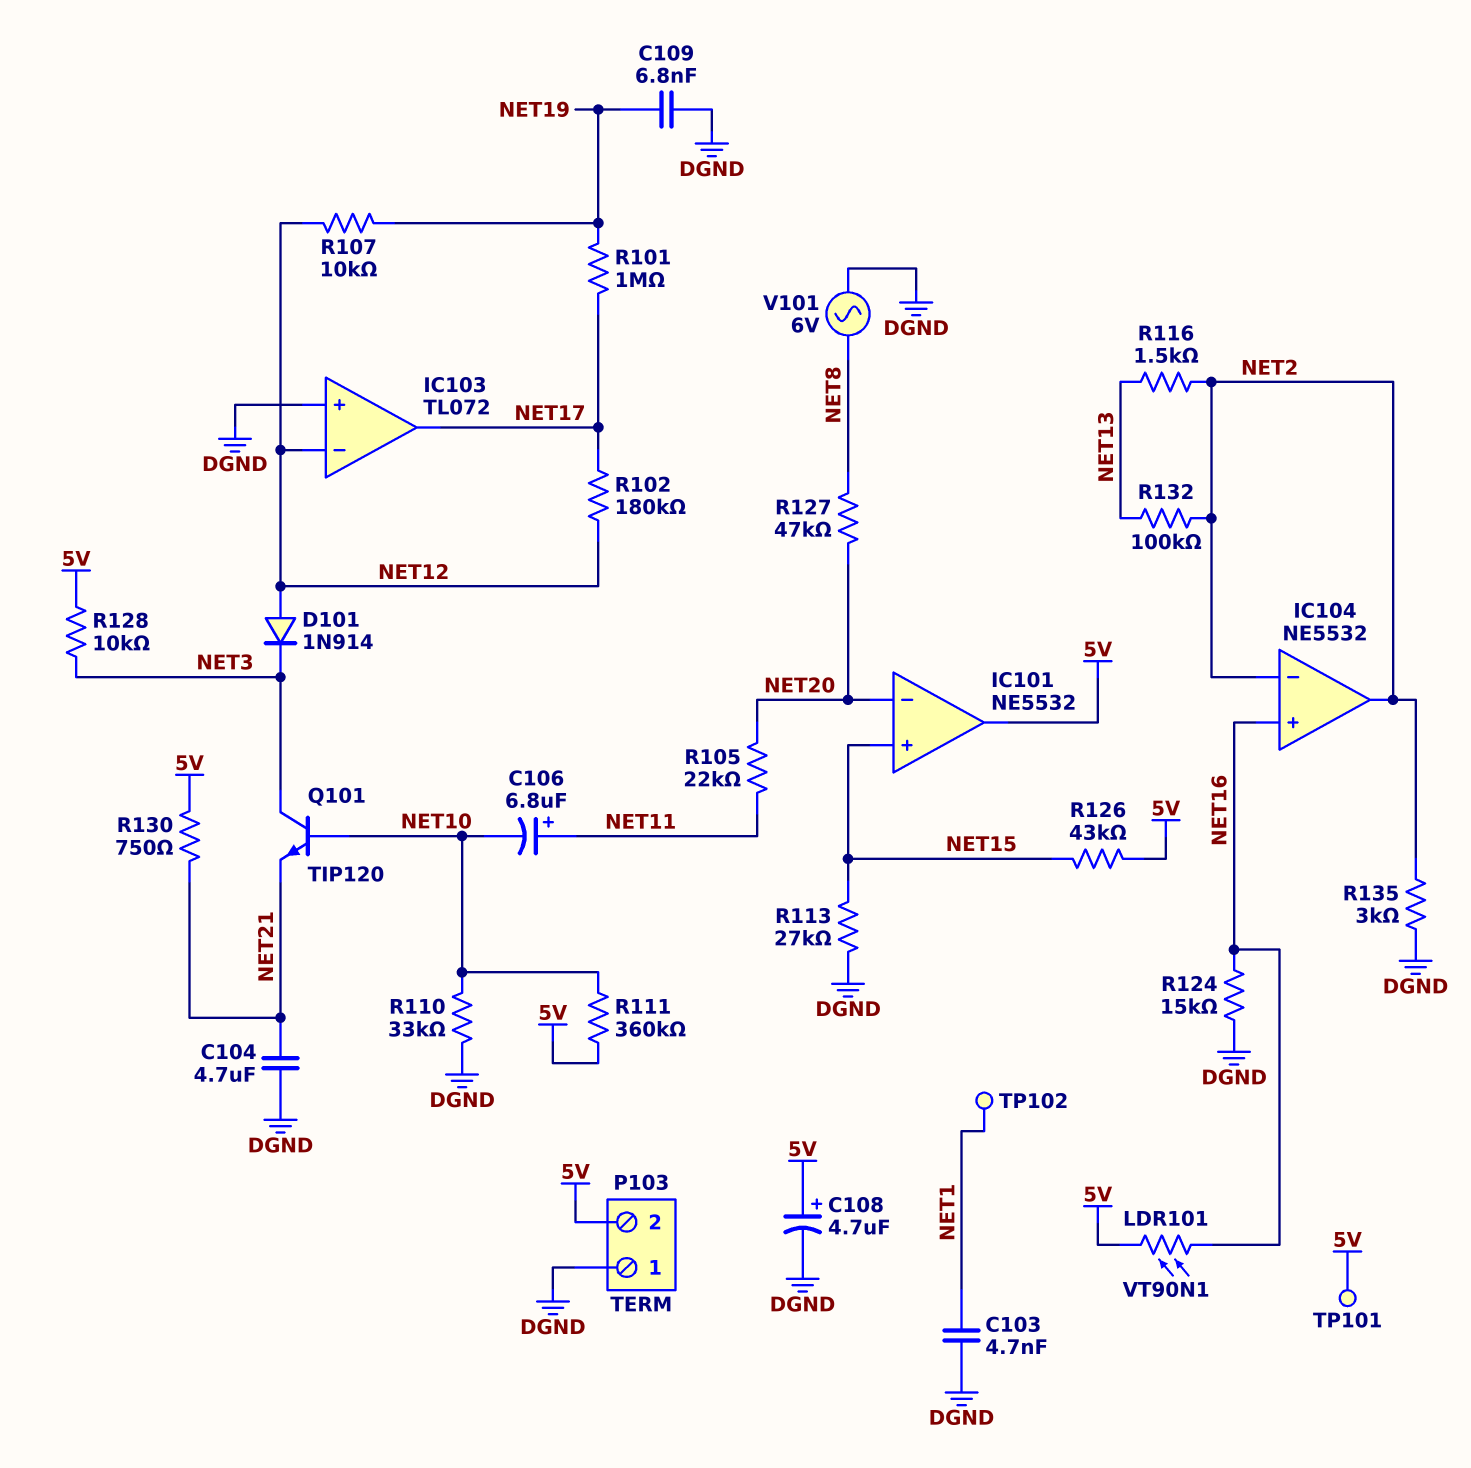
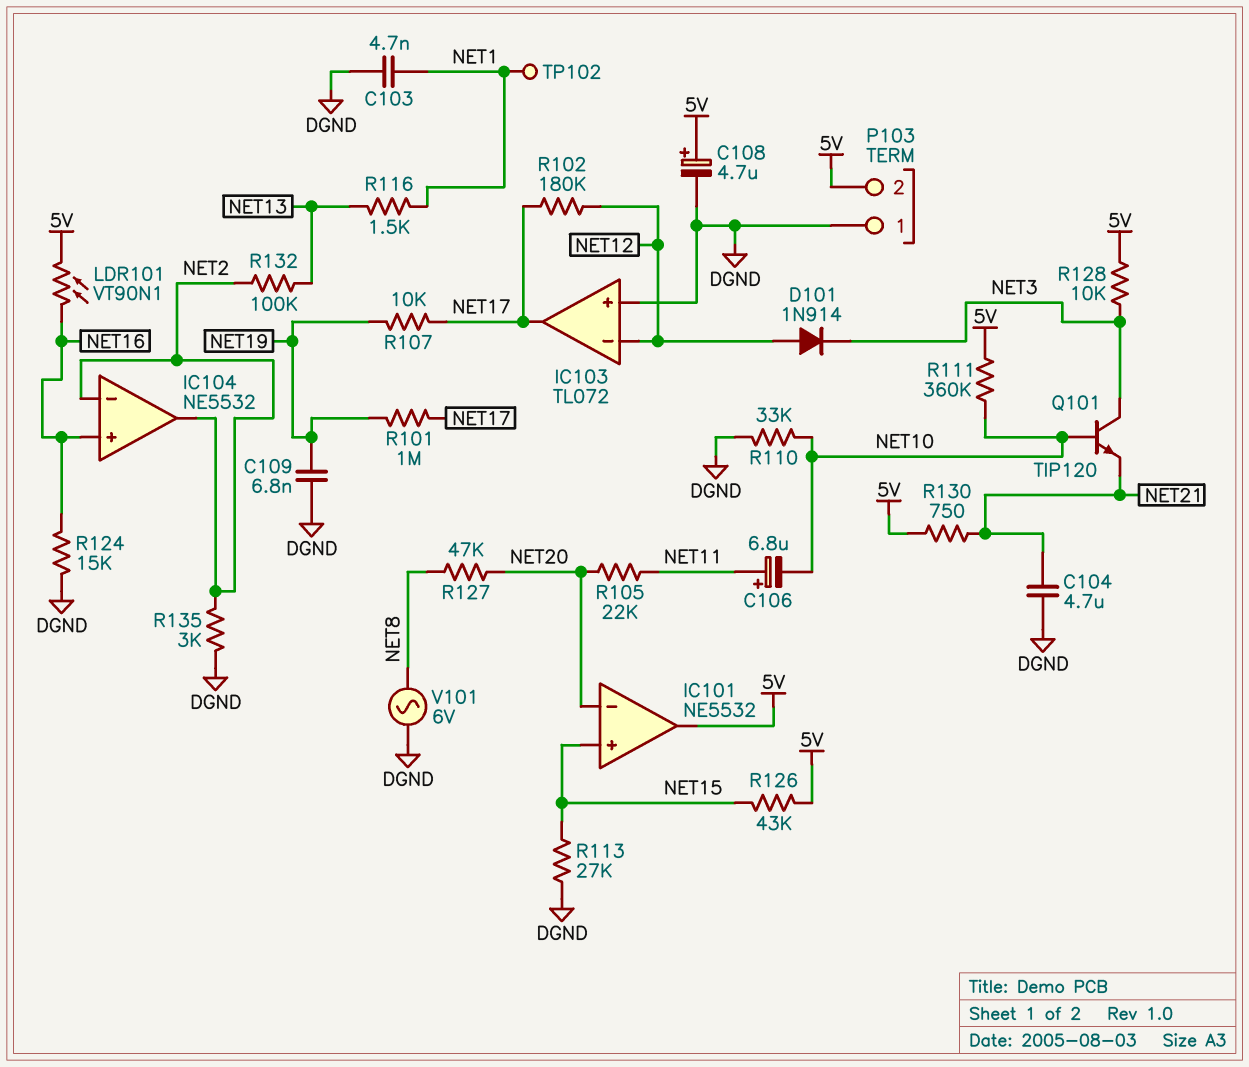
R107: 10k (NET12, NET19) -> 10k (NET17, NET19)
R116: 1.5k (NET2, NET13) -> 1.5k (NET1, NET13)
TP101: test point (5V) -> none

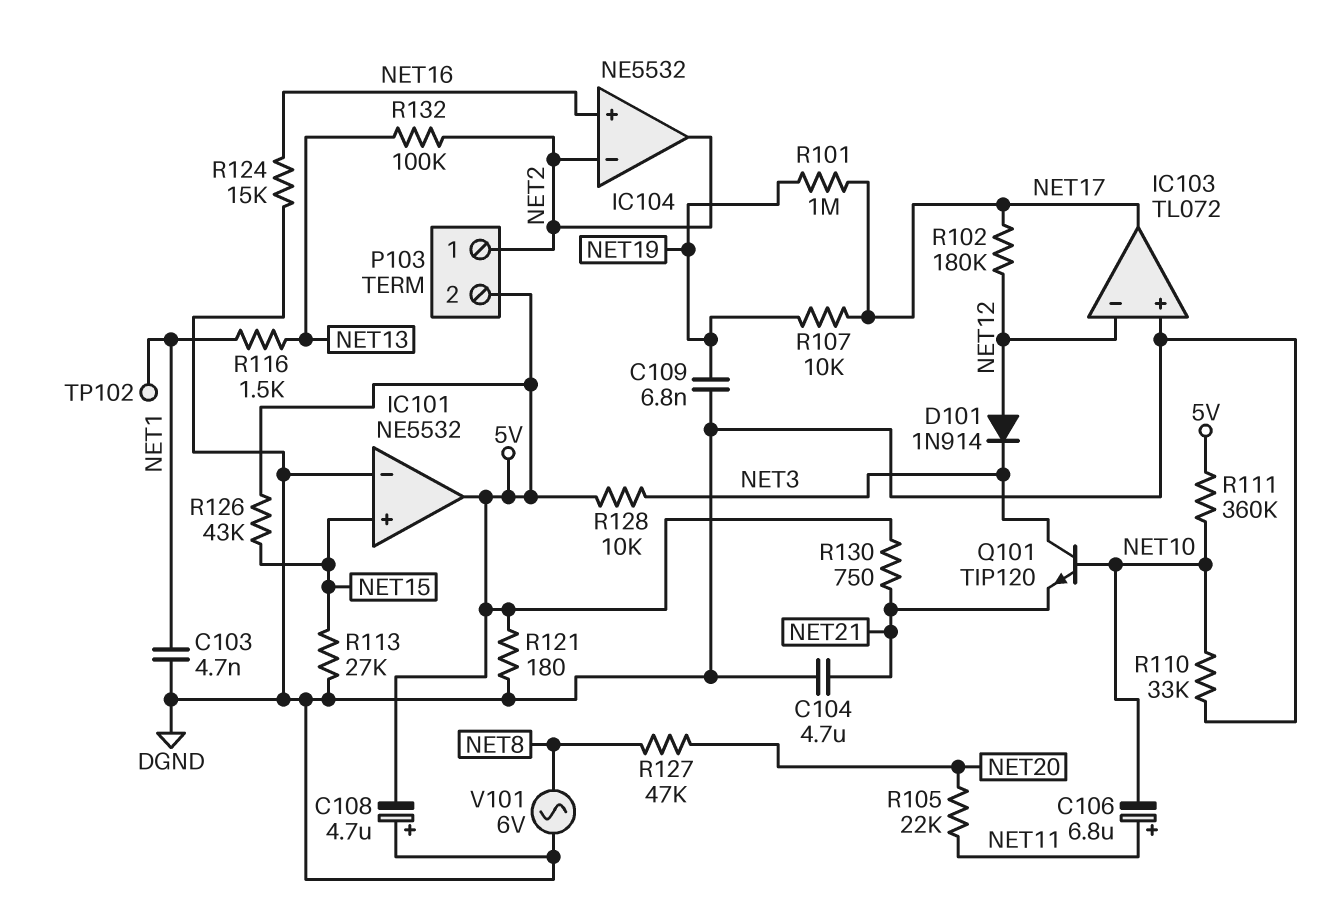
C108: 4.7uF (plus 5V, minus DGND) -> 4.7uF (plus DGND, minus 5V)
IC101 pin in-: NET20 -> DGND
LDR101: VT90N1 (5V, NET16) -> none
P103 pin 1: DGND -> NET2
R121: none -> 180 (5V, DGND)
R135: 3k (DGND, NET2) -> none

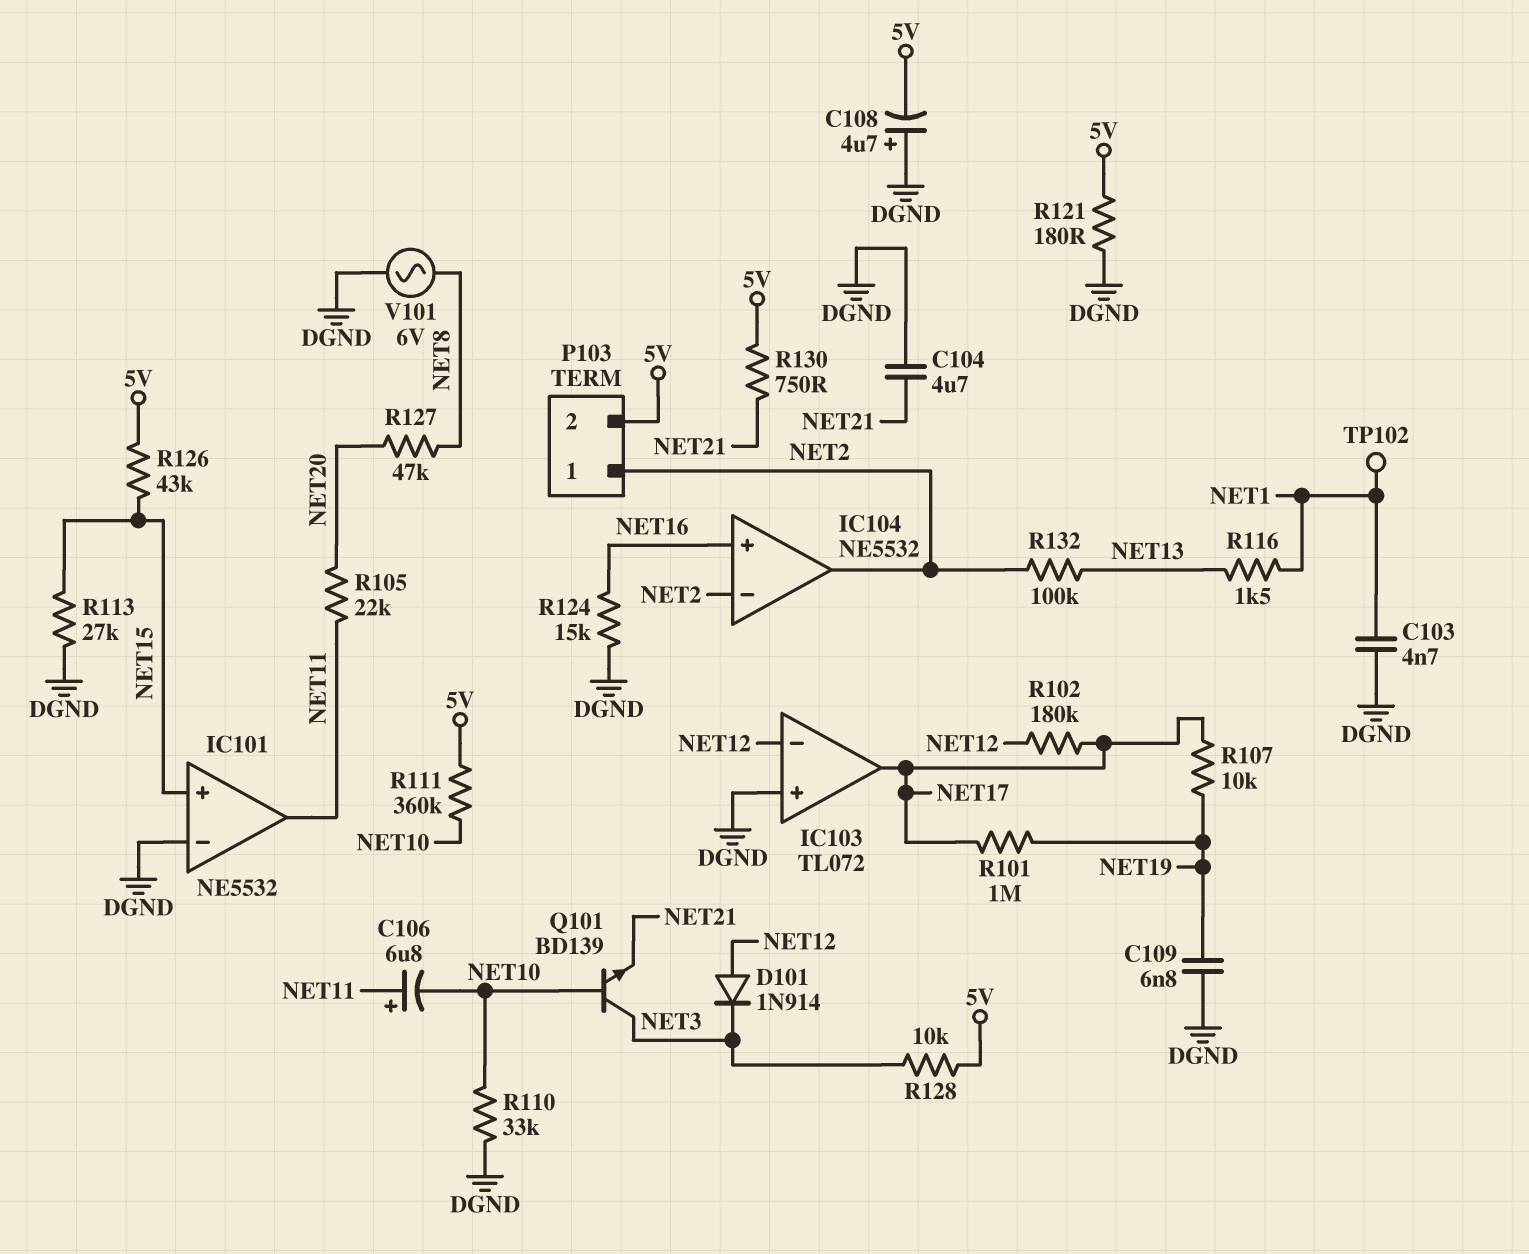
IC101 pin out: 5V -> NET11
Q101: NPN TIP120 (B NET10, C NET3, E NET21) -> NPN BD139 (B NET10, C NET3, E NET21)

